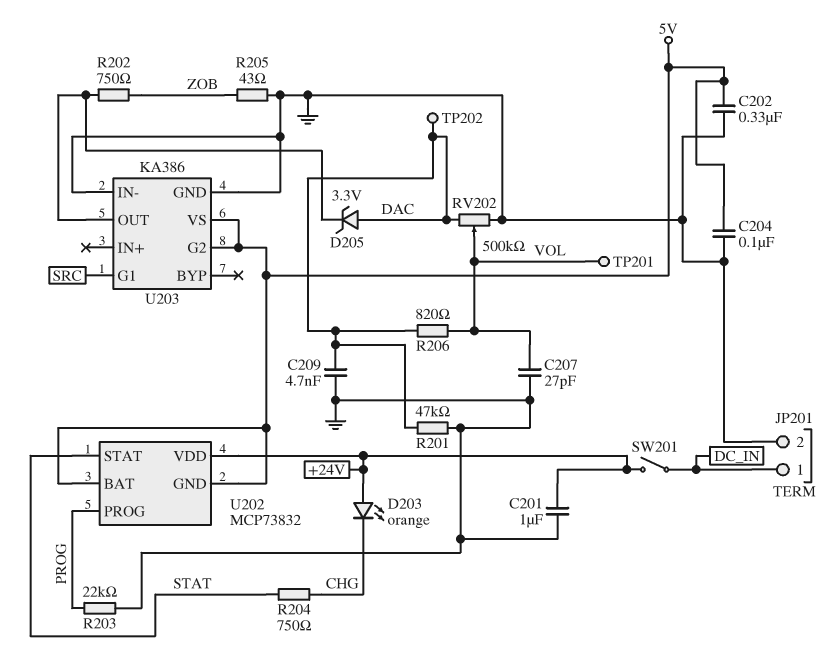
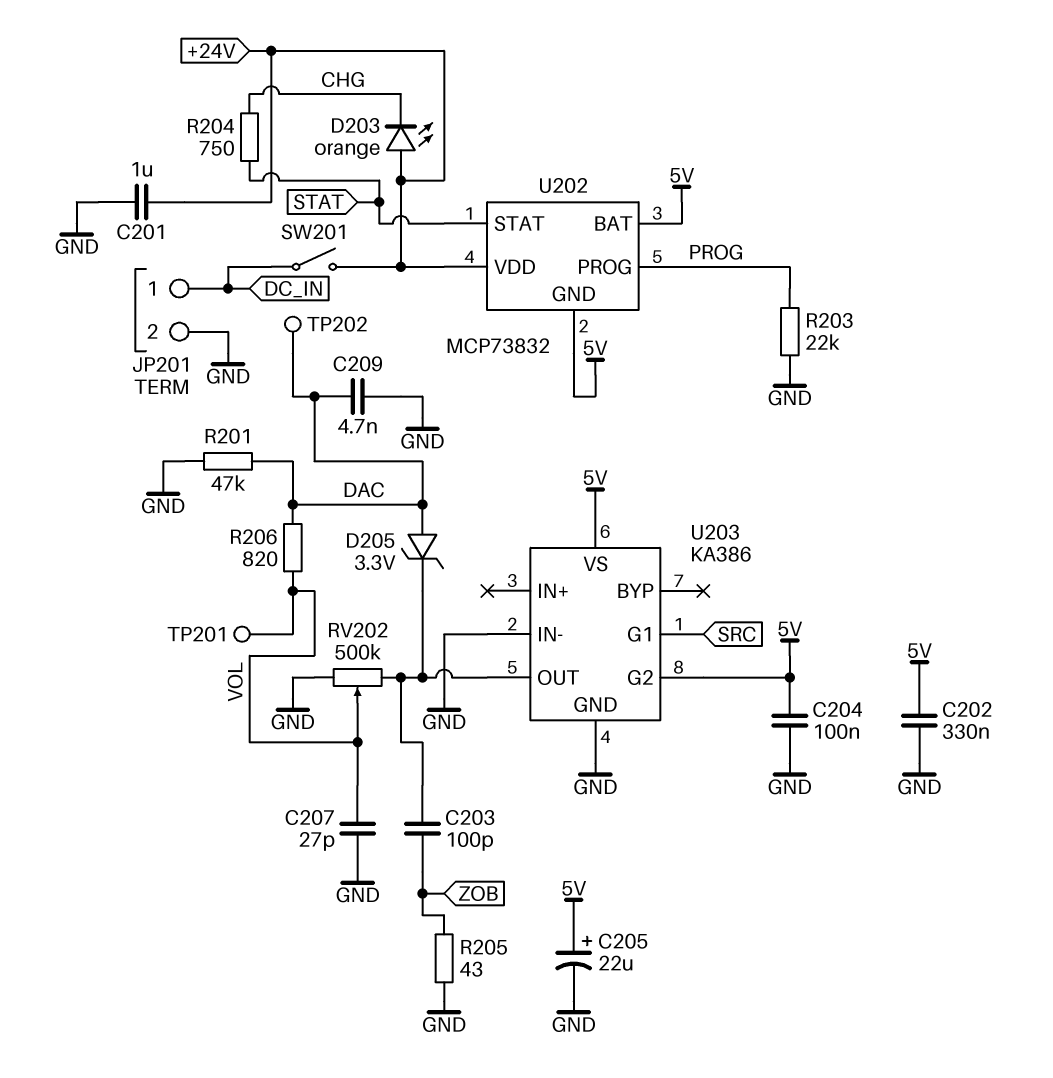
C203: none -> 100pF (U203/OUT, ZOB)
C205: none -> 22uF (plus 5V, minus GND)
R202: 750 (U203/OUT, ZOB) -> none
RV202: 500k (DAC, GND, wiper VOL) -> 500k (GND, U203/OUT, wiper VOL)

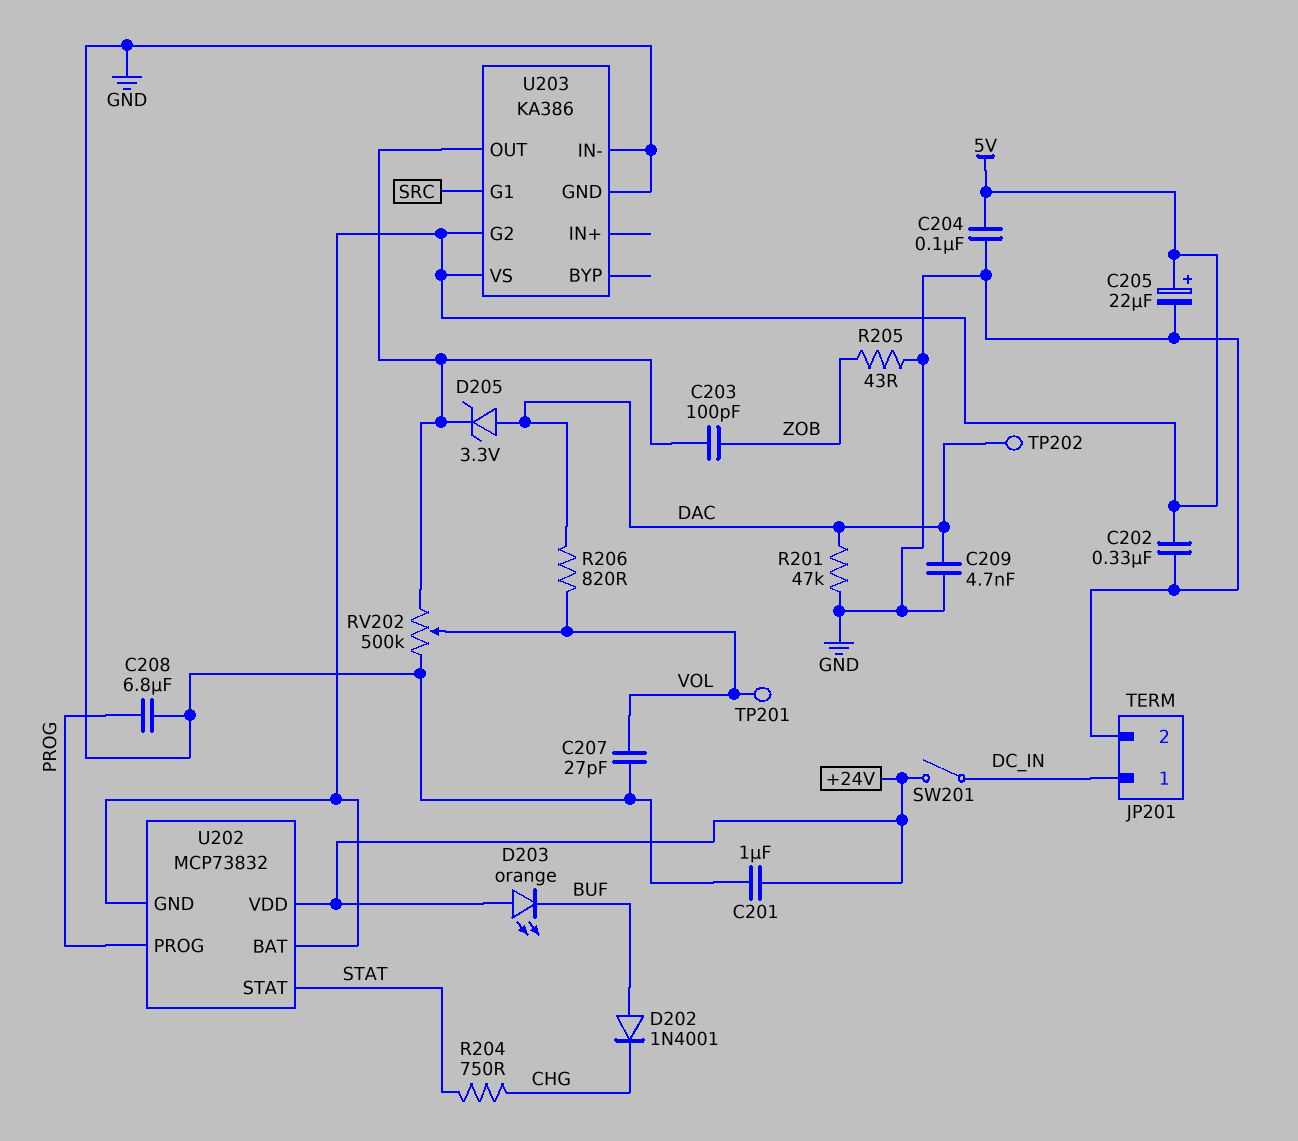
C208: none -> 6.8uF (GND, PROG)
D202: none -> diode 1N4001 (A BUF, K CHG)
D203: LED orange (A +24V, K CHG) -> LED orange (A +24V, K BUF)
R203: 22k (GND, PROG) -> none

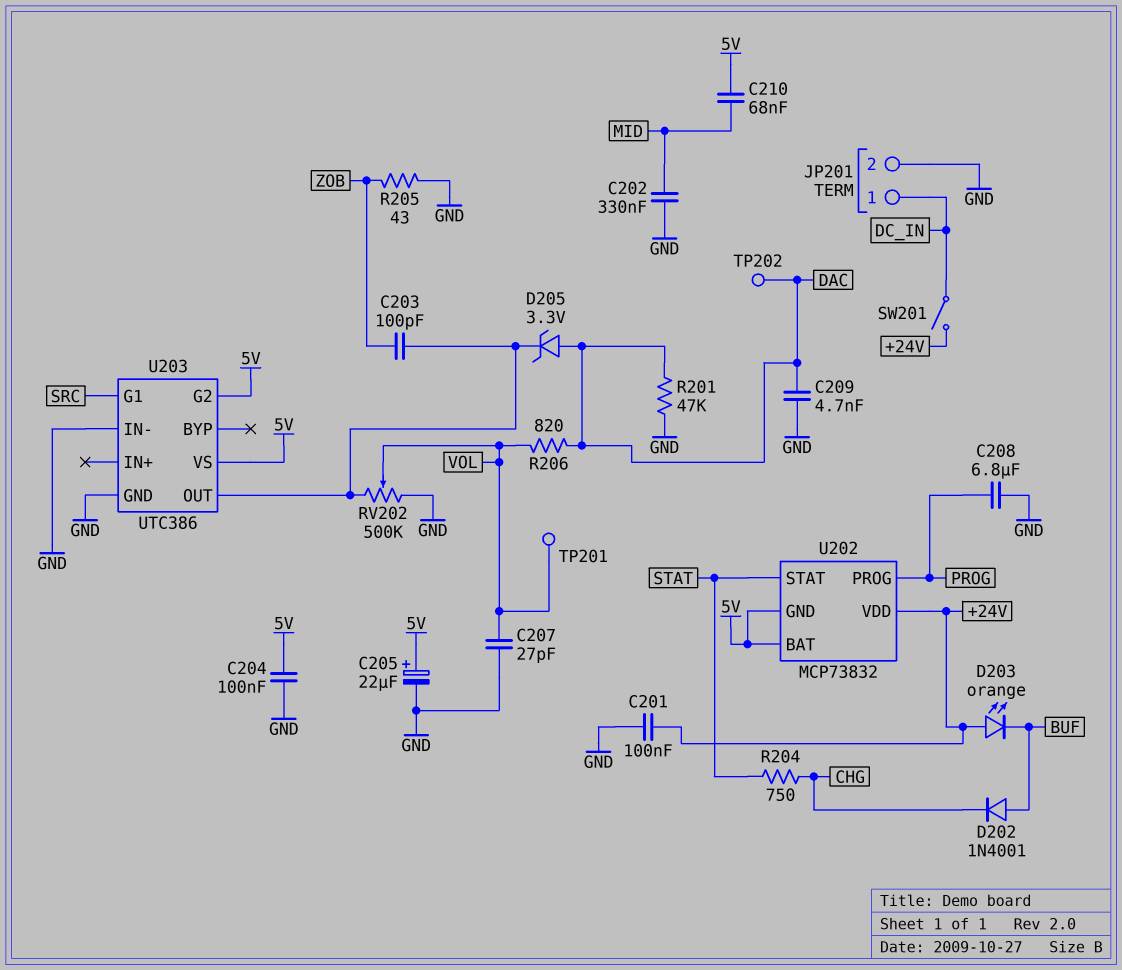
C201: 1uF (+24V, GND) -> 100nF (+24V, GND)
C202: 330nF (5V, GND) -> 330nF (GND, MID)
C210: none -> 68nF (5V, MID)
U203: KA386 -> UTC386

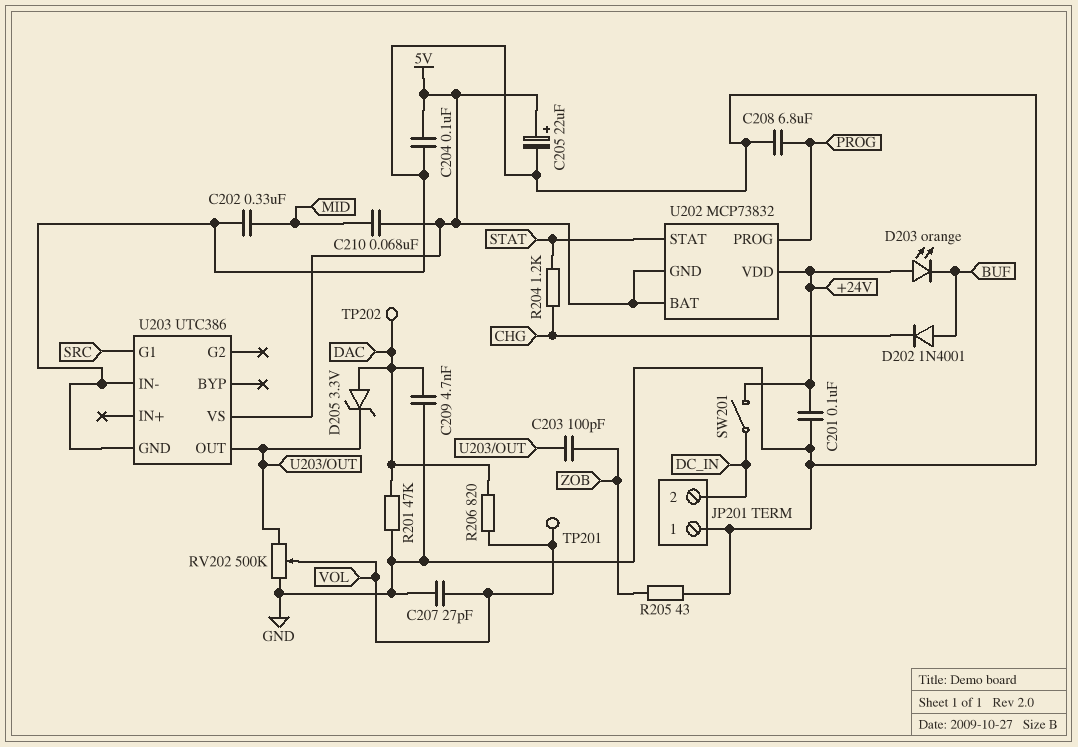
JP201 pin 1: DC_IN -> GND
JP201 pin 2: GND -> DC_IN
R204: 750 (CHG, STAT) -> 1.2k (CHG, STAT)
U203 pin G2: 5V -> none

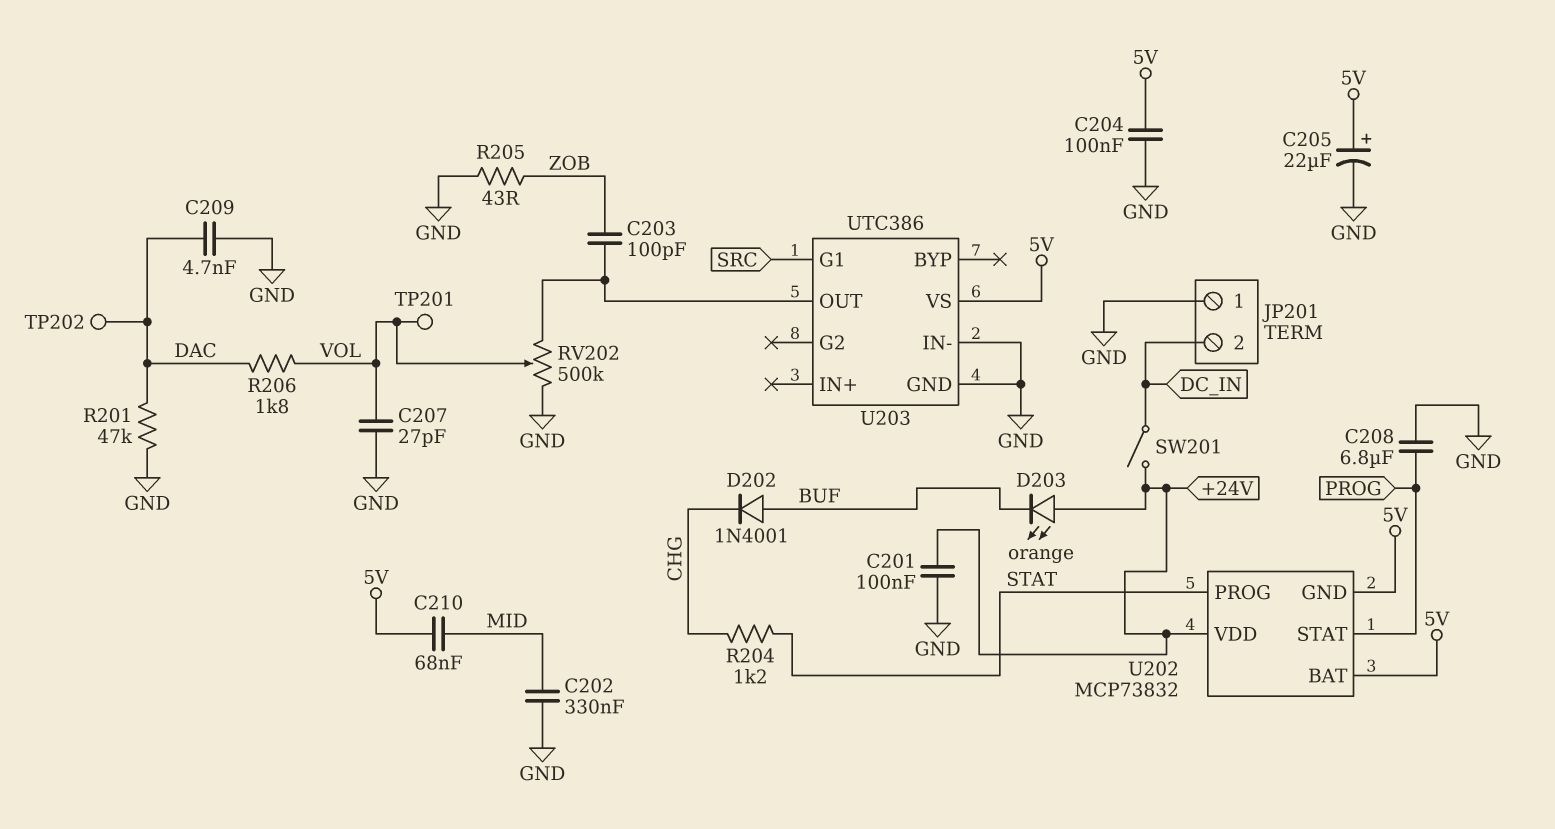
D205: zener 3.3V (A DAC, K U203/OUT) -> none
R206: 820 (DAC, VOL) -> 1.8k (DAC, VOL)
U202 pin PROG: PROG -> STAT
U202 pin STAT: STAT -> PROG

